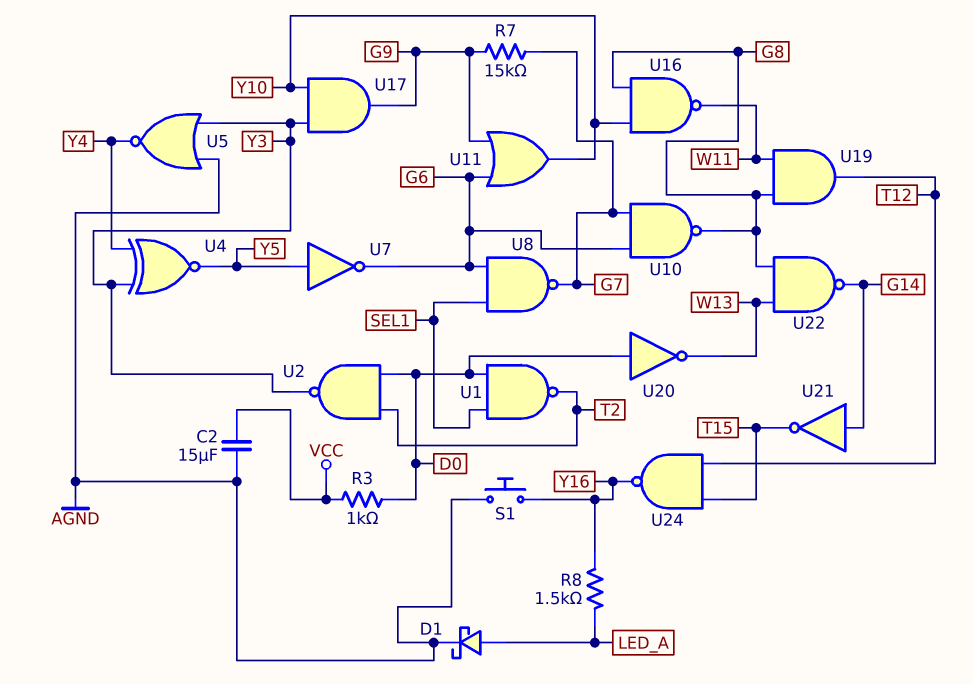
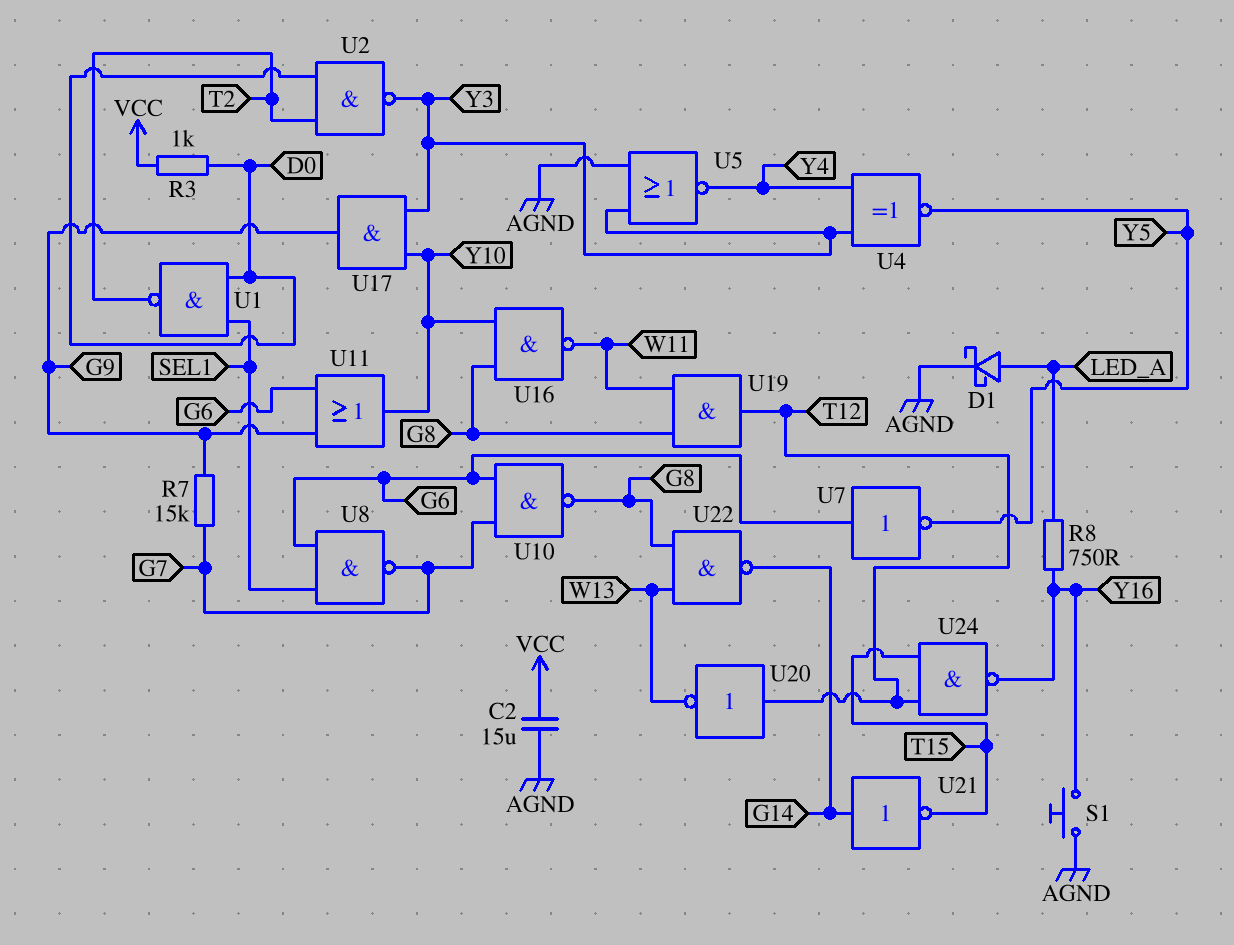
R8: 1.5k (LED_A, Y16) -> 750 (LED_A, Y16)
U7: NOT (in Y5, out G6) -> NOT (in G6, out Y5)
U20: NOT (in D0, out W13) -> NOT (in T12, out W13)

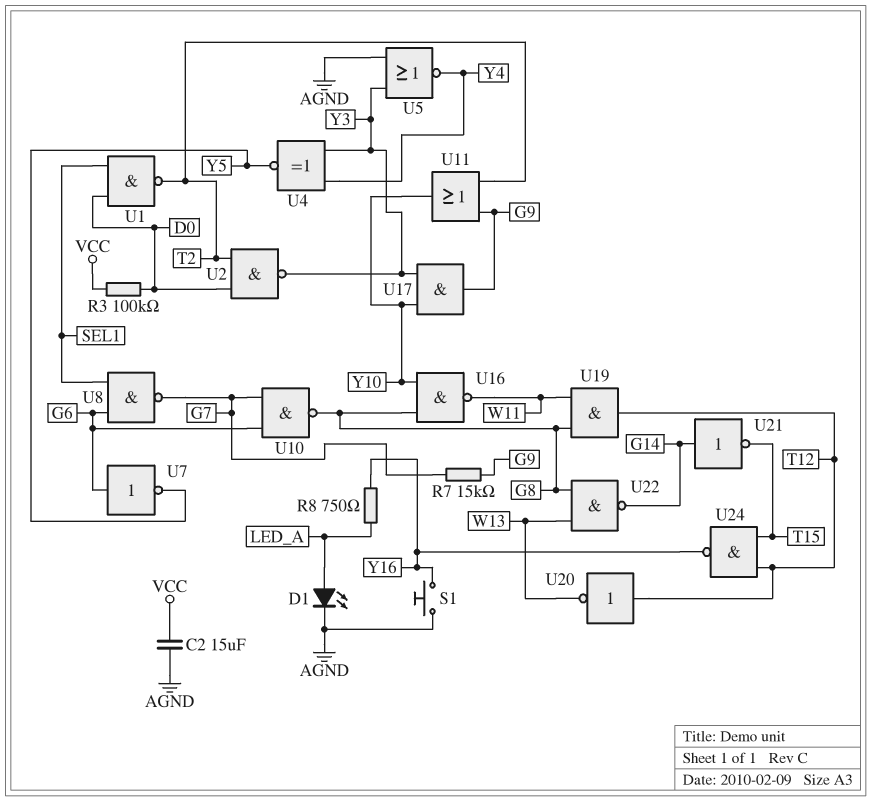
D1: schottky (A LED_A, K AGND) -> LED (A LED_A, K AGND)
R3: 1k (D0, VCC) -> 100k (D0, VCC)
U11: OR (in G6, in G9, out Y10) -> OR (in G9, in T2, out Y10)

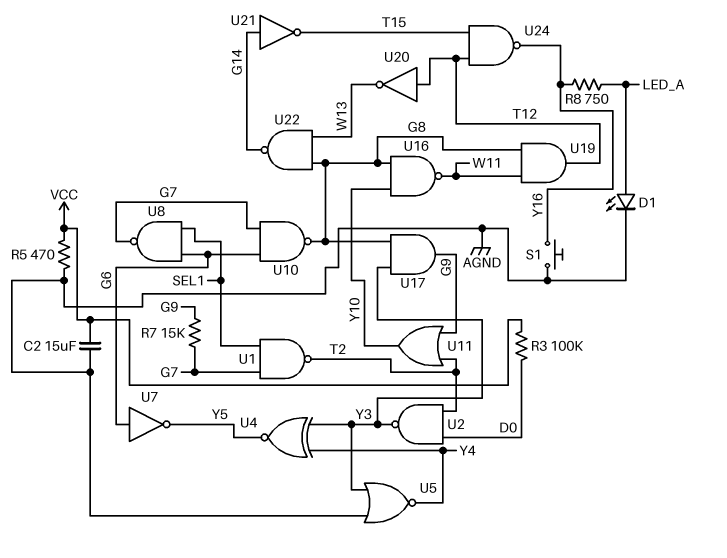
R5: none -> 470 (AGND, VCC)
U1: NAND (in D0, in SEL1, out T2) -> NAND (in G7, in SEL1, out T2)
U17: AND (in Y3, in Y10, out G9) -> AND (in G8, in Y3, out G9)

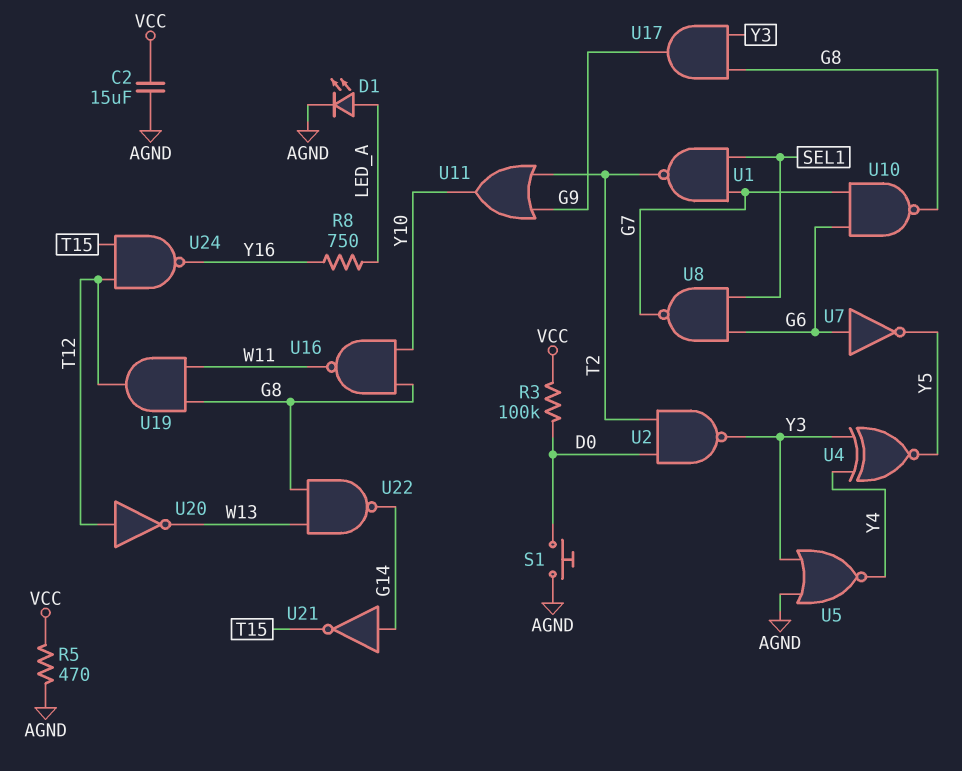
R7: 15k (G7, G9) -> none
S1: button (AGND, Y16) -> button (AGND, D0)

